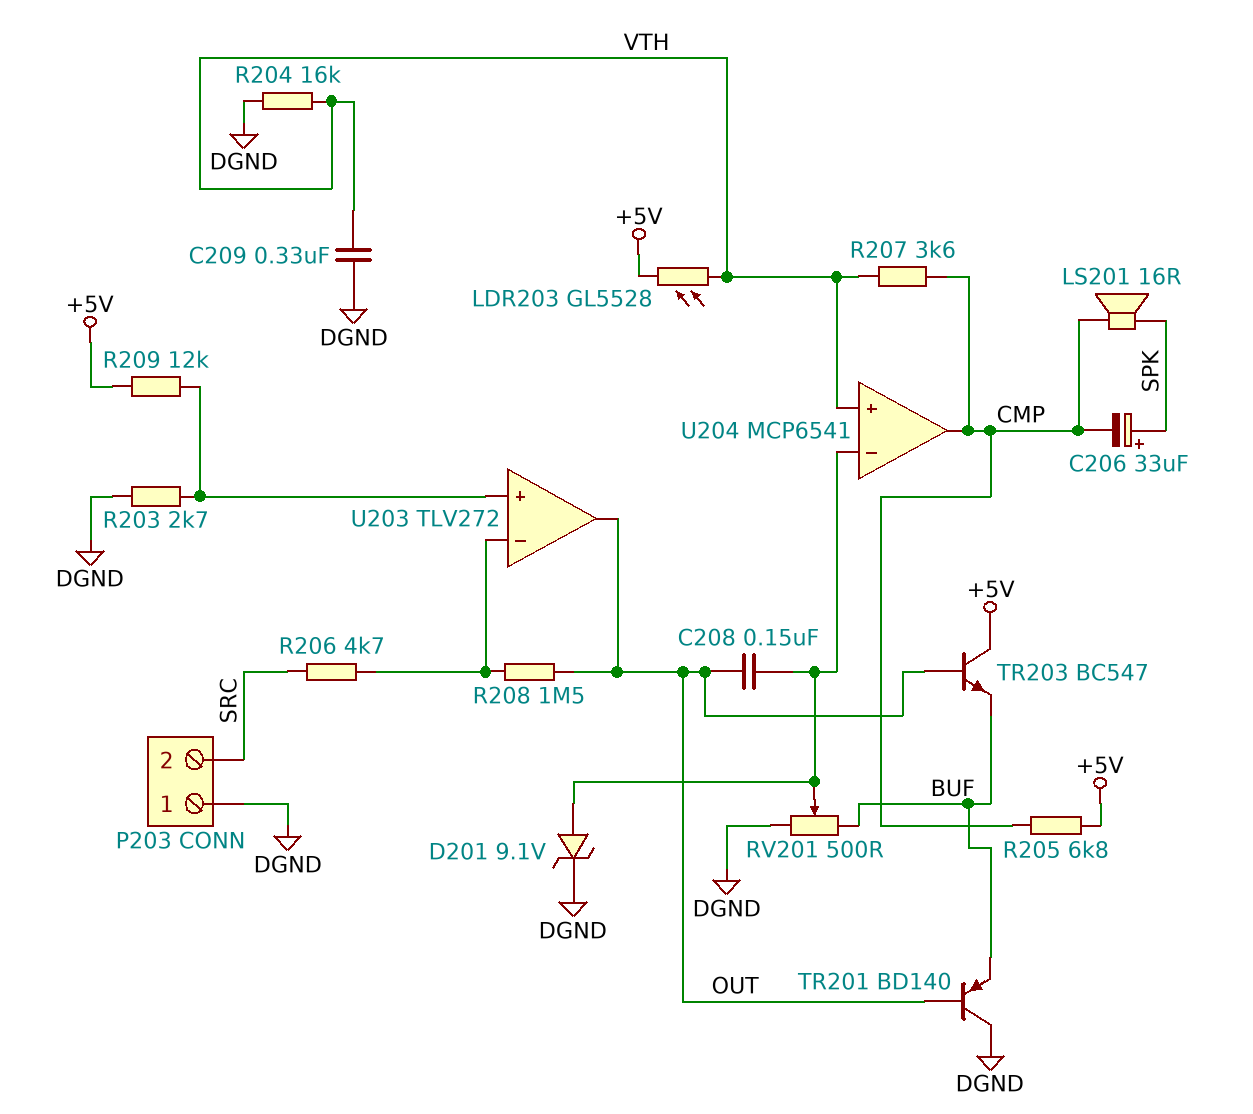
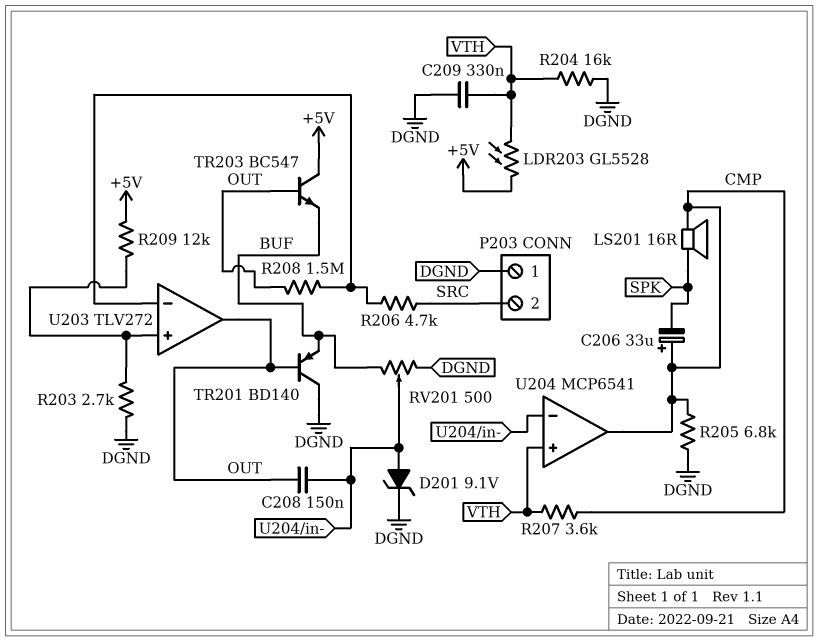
C206: 33uF (plus SPK, minus CMP) -> 33uF (plus CMP, minus SPK)
R205: 6.8k (+5V, CMP) -> 6.8k (CMP, DGND)

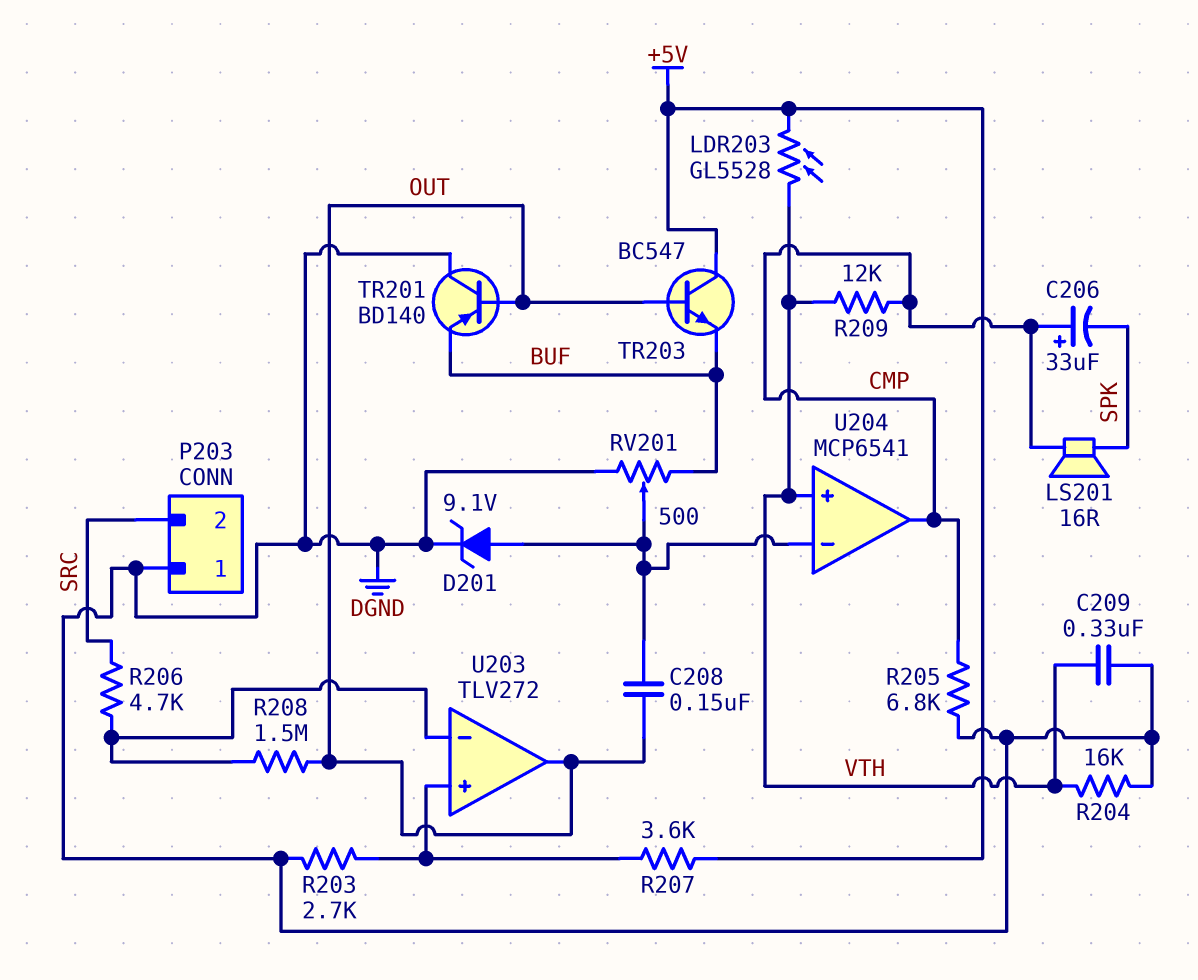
R207: 3.6k (CMP, VTH) -> 3.6k (+5V, U203/in+)
R209: 12k (+5V, U203/in+) -> 12k (CMP, VTH)

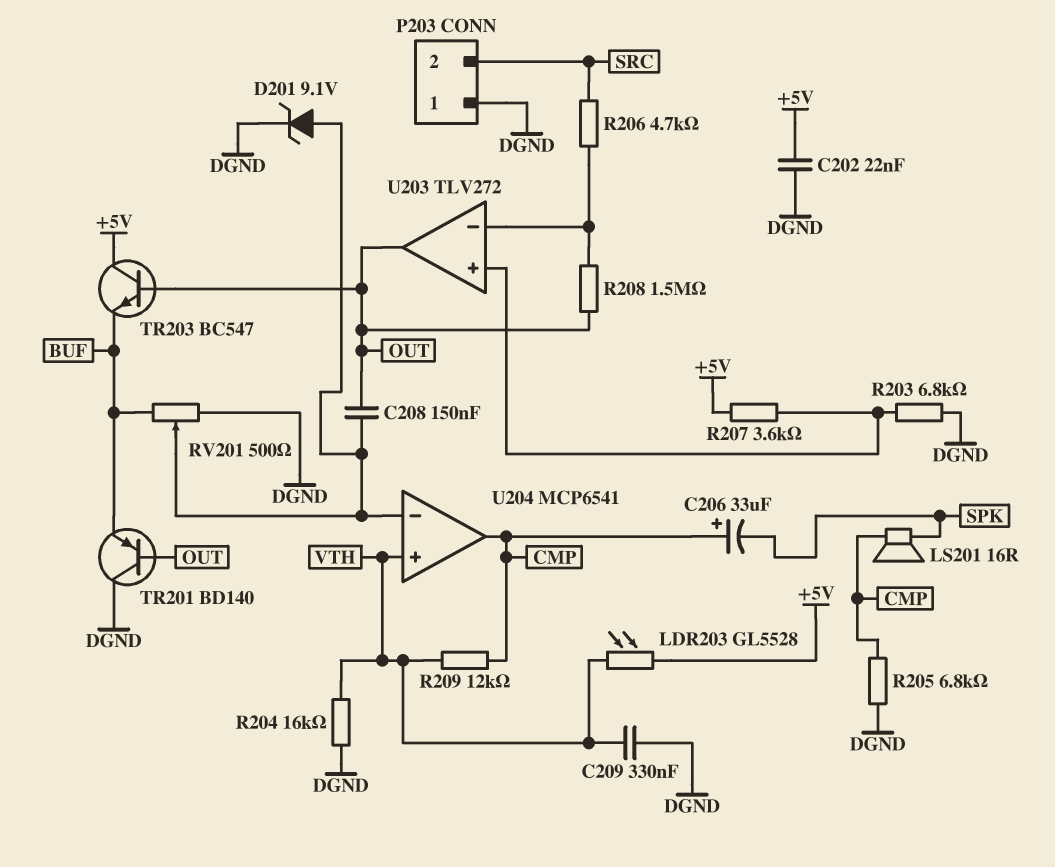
C202: none -> 22nF (+5V, DGND)
R203: 2.7k (DGND, U203/in+) -> 6.8k (DGND, U203/in+)

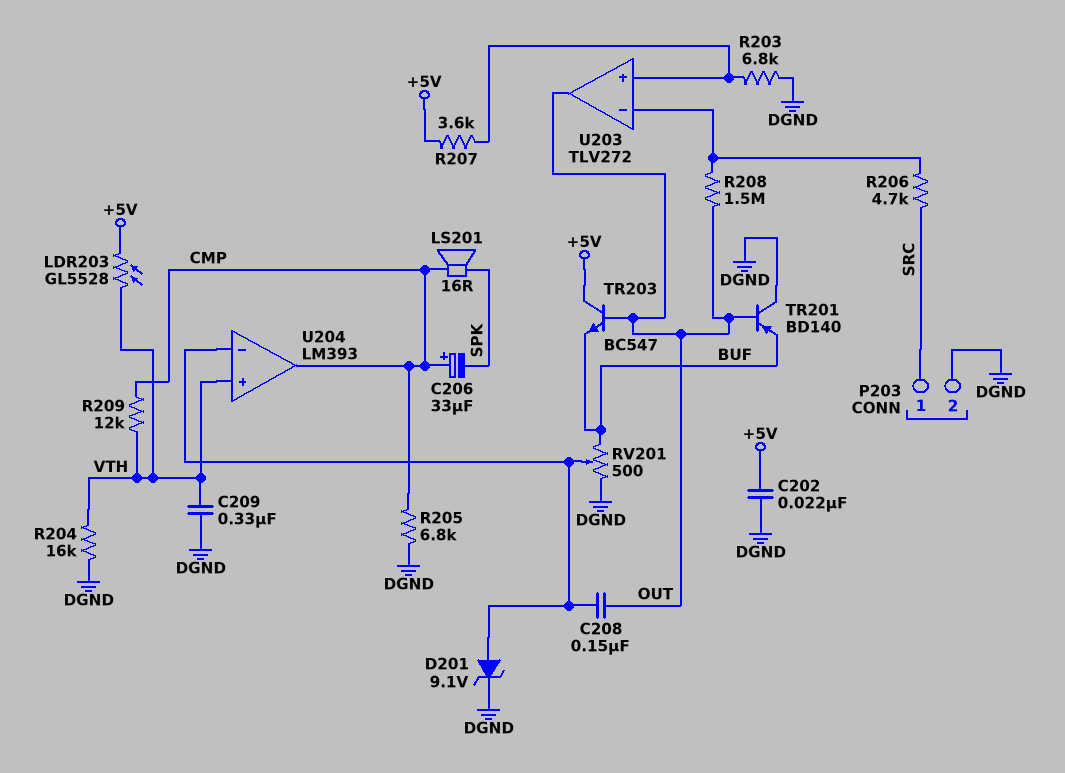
P203 pin 1: DGND -> SRC
P203 pin 2: SRC -> DGND
U204: MCP6541 -> LM393

